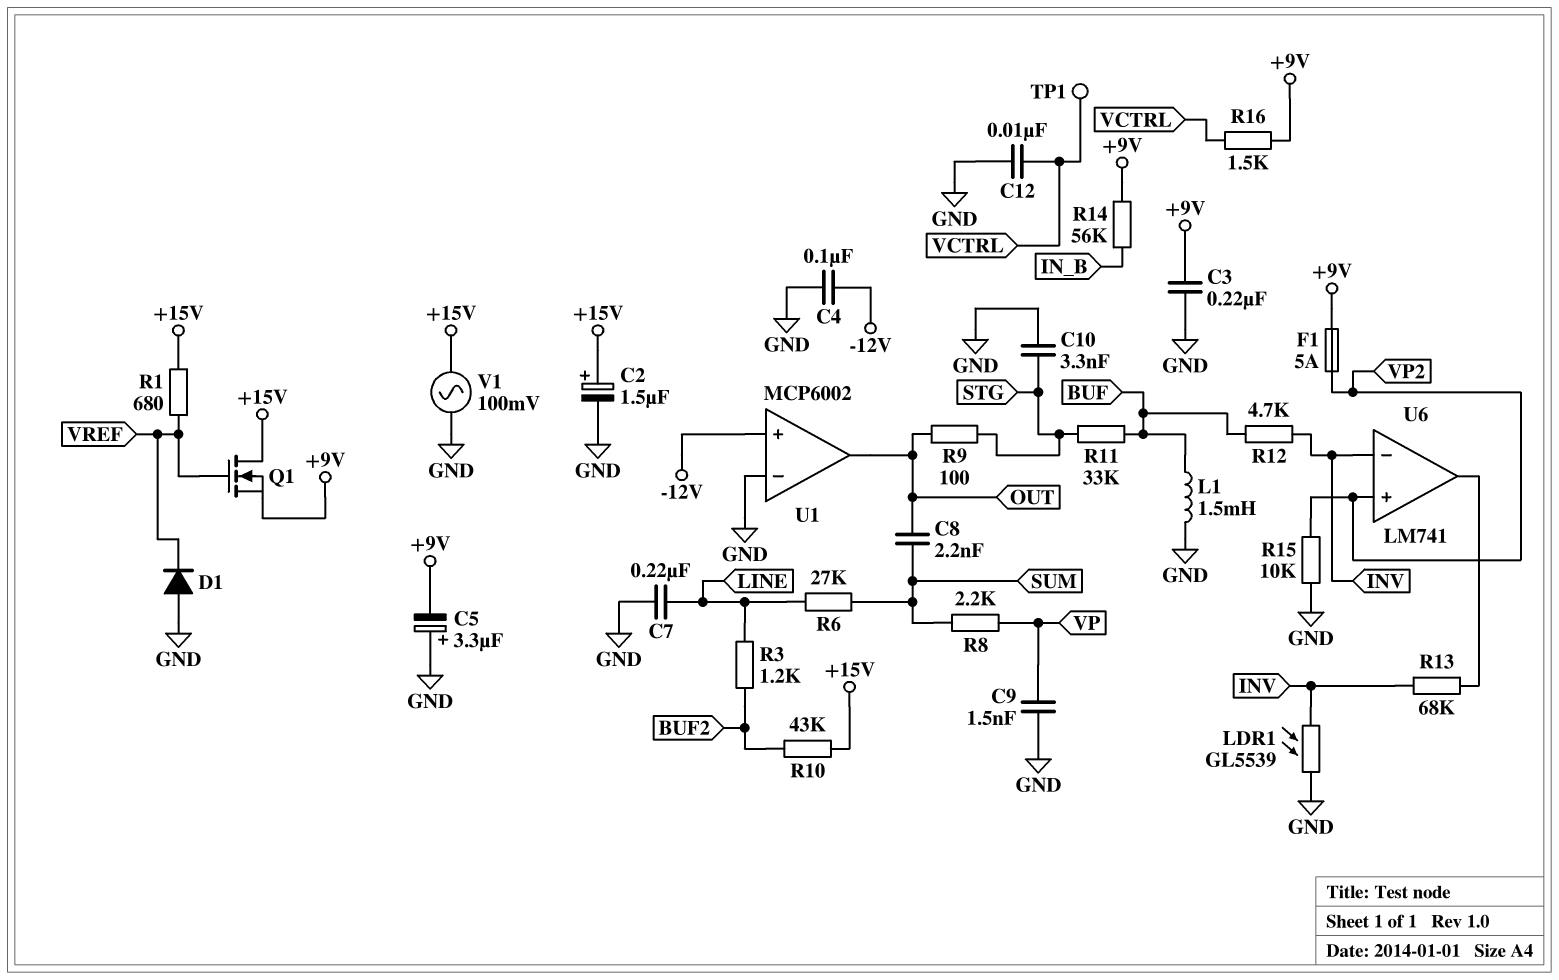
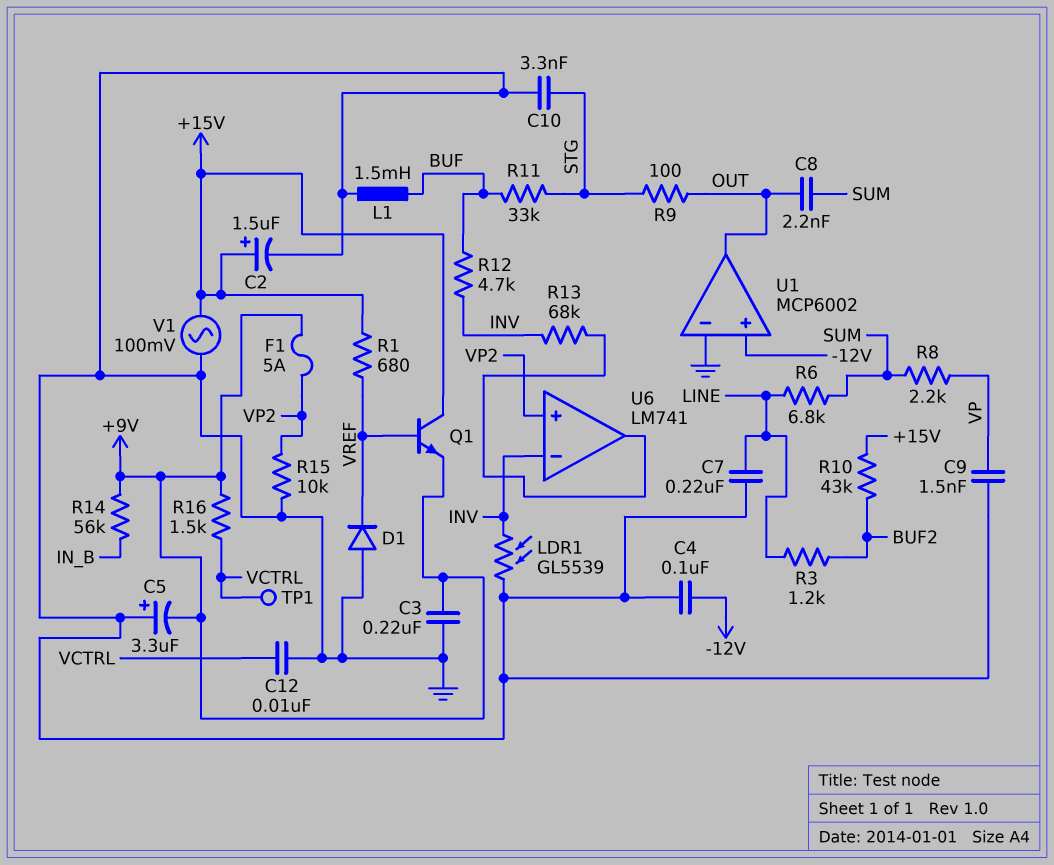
Q1: NMOS (G VREF, D +15V, S +9V) -> NPN (B VREF, C +15V, E +9V)
R6: 27k (LINE, SUM) -> 6.8k (LINE, SUM)

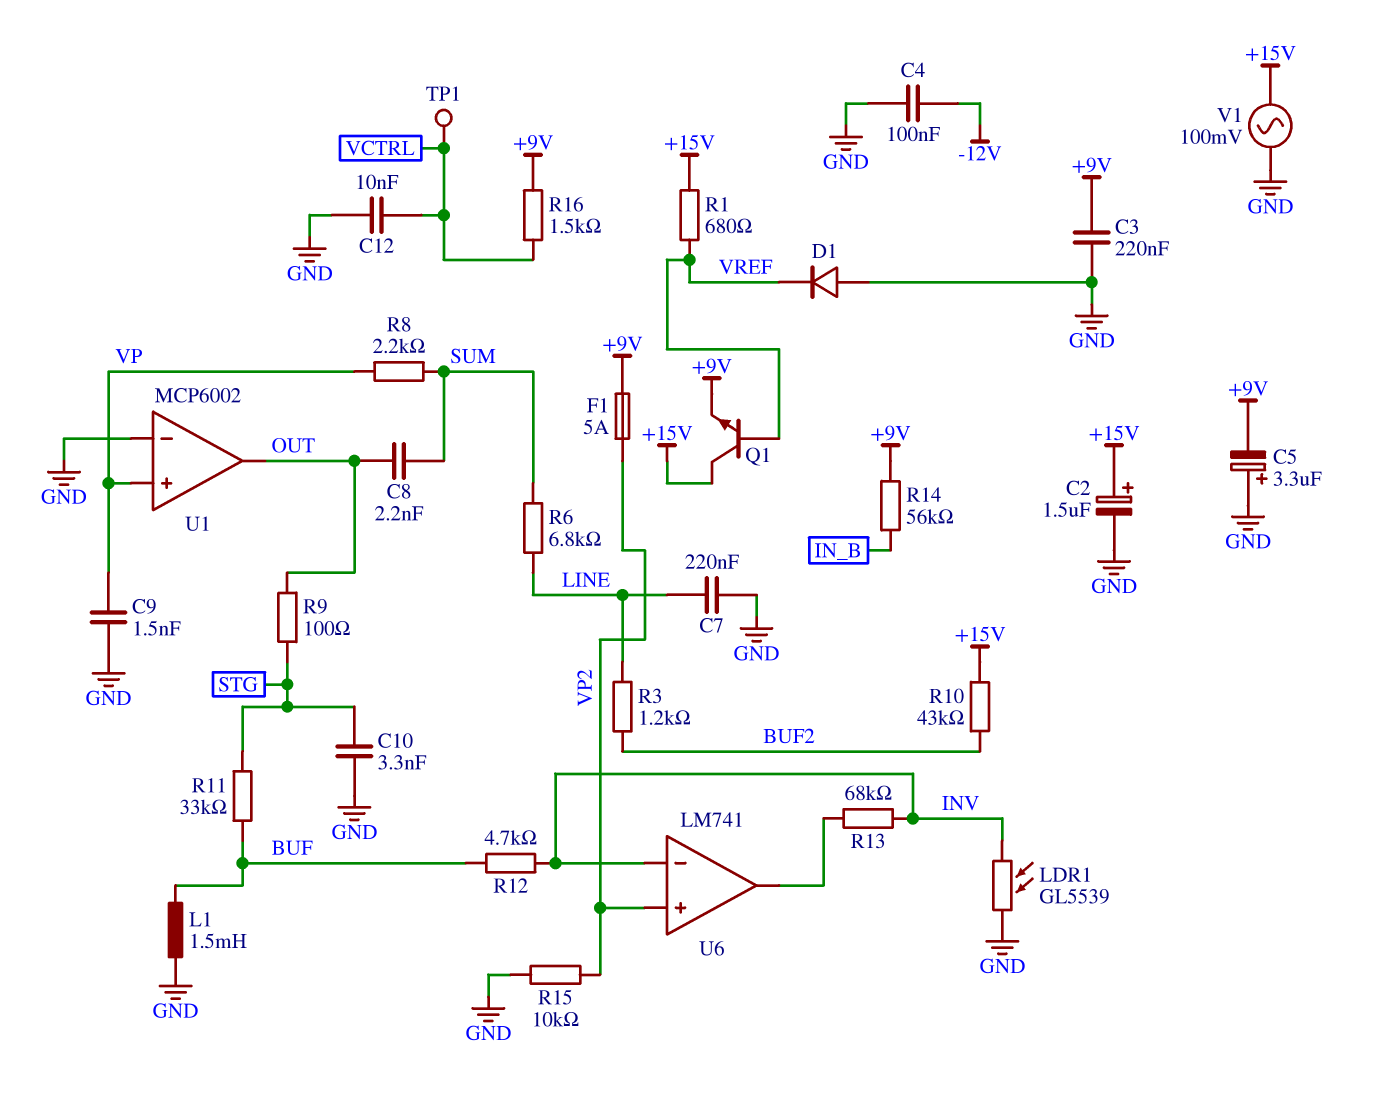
U1 pin in+: -12V -> VP

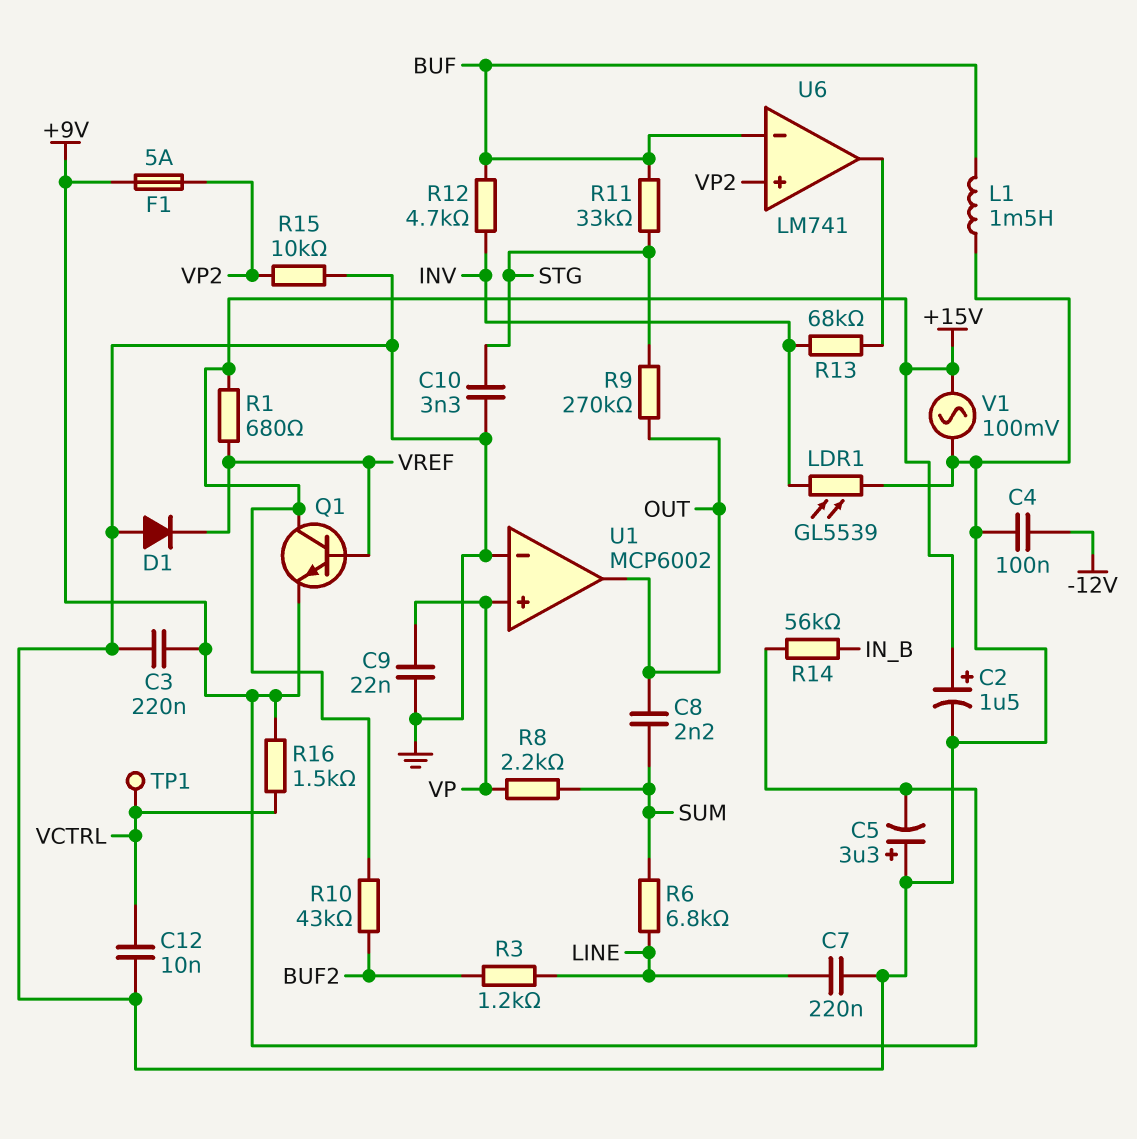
C9: 1.5nF (GND, VP) -> 22nF (GND, VP)
R9: 100 (OUT, STG) -> 270k (OUT, STG)
U6 pin in-: INV -> BUF

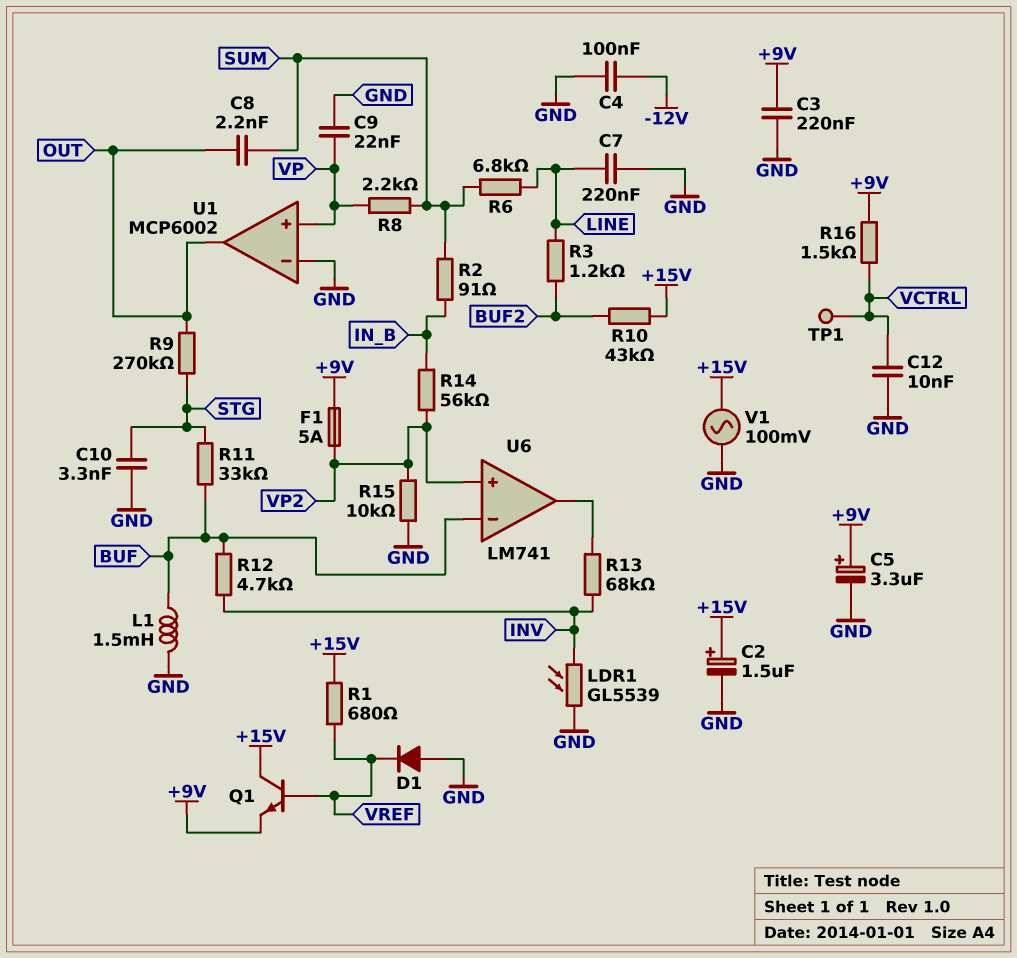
C5: 3.3uF (plus GND, minus +9V) -> 3.3uF (plus +9V, minus GND)
R2: none -> 91 (IN_B, SUM)
R14: 56k (+9V, IN_B) -> 56k (IN_B, VP2)

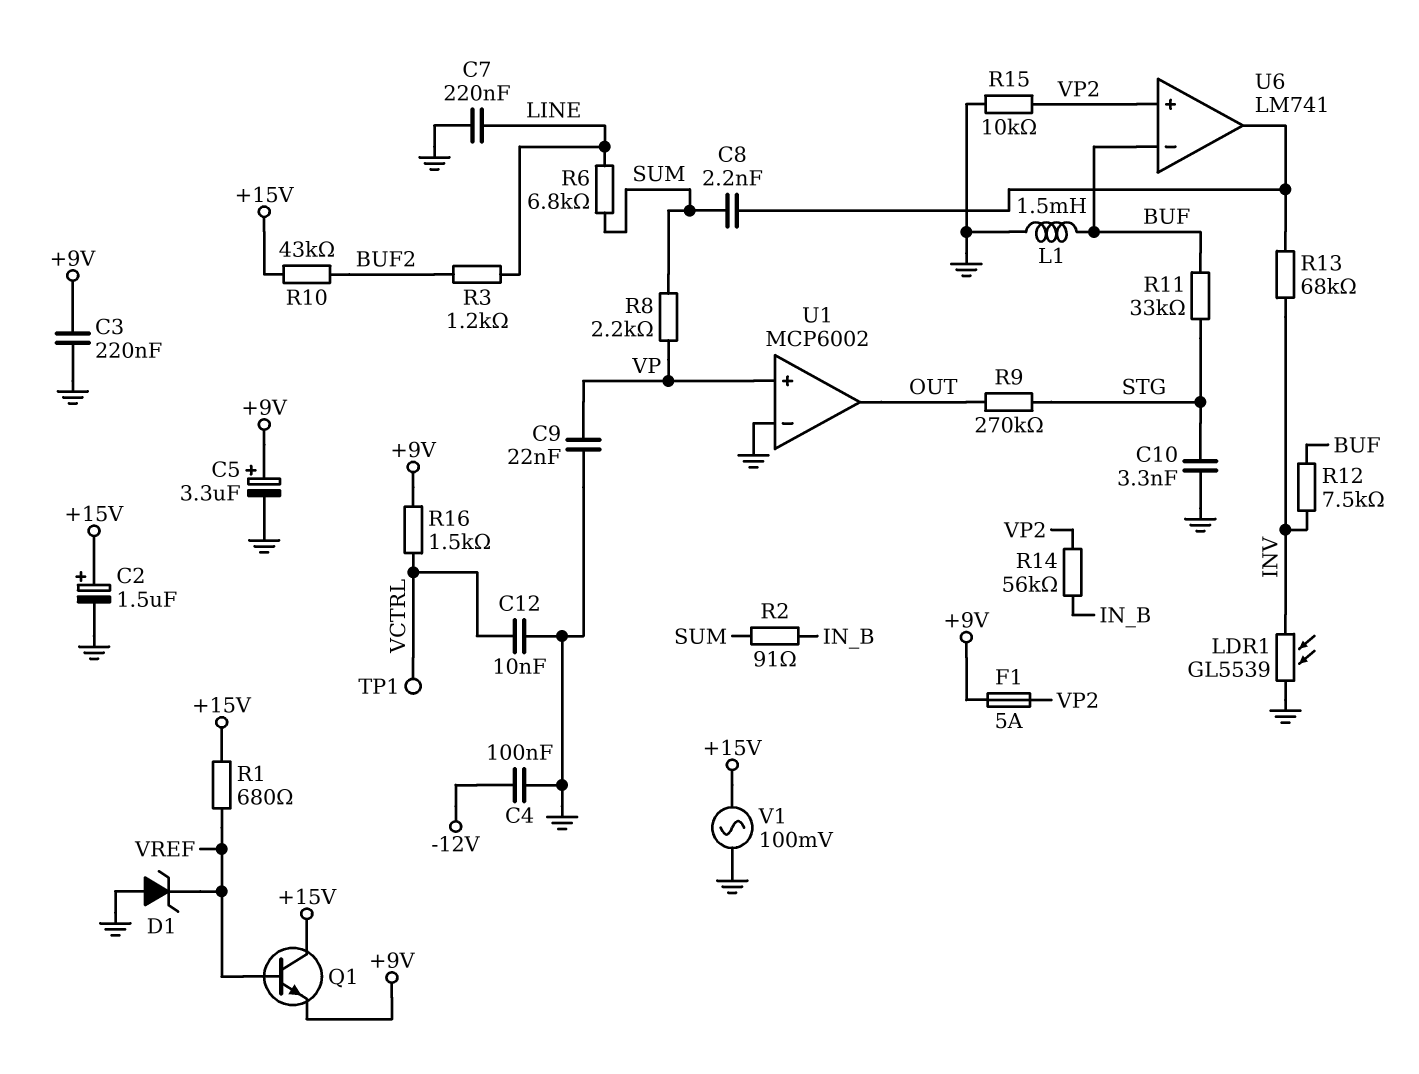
C8: 2.2nF (OUT, SUM) -> 2.2nF (SUM, U6/out)
D1: diode (A GND, K VREF) -> zener (A GND, K VREF)
R12: 4.7k (BUF, INV) -> 7.5k (BUF, INV)

